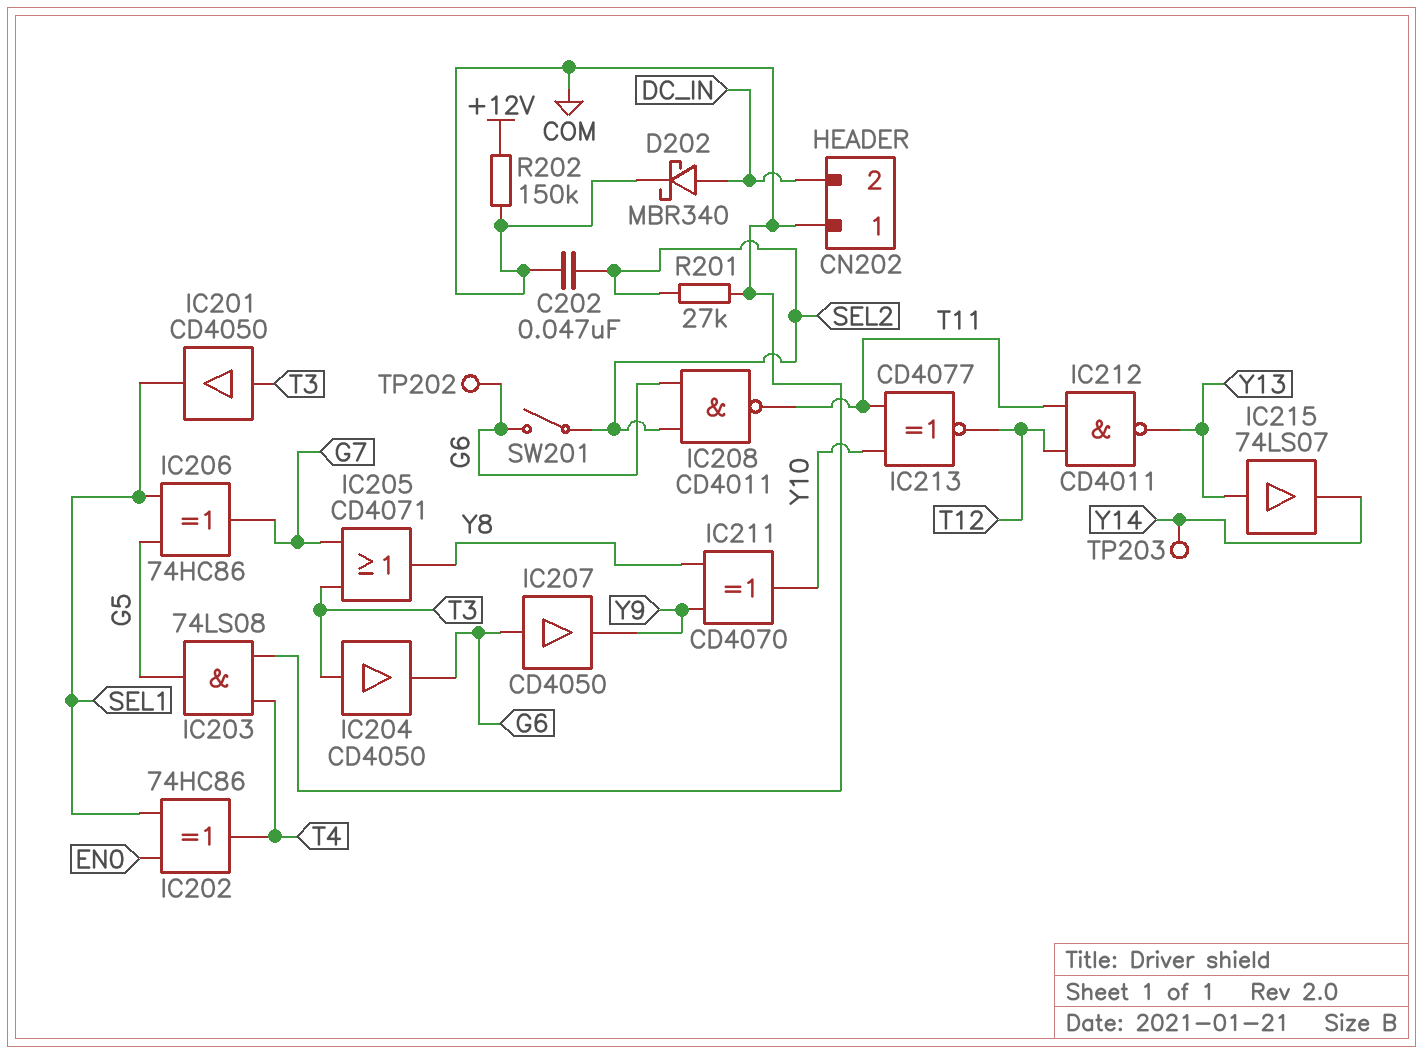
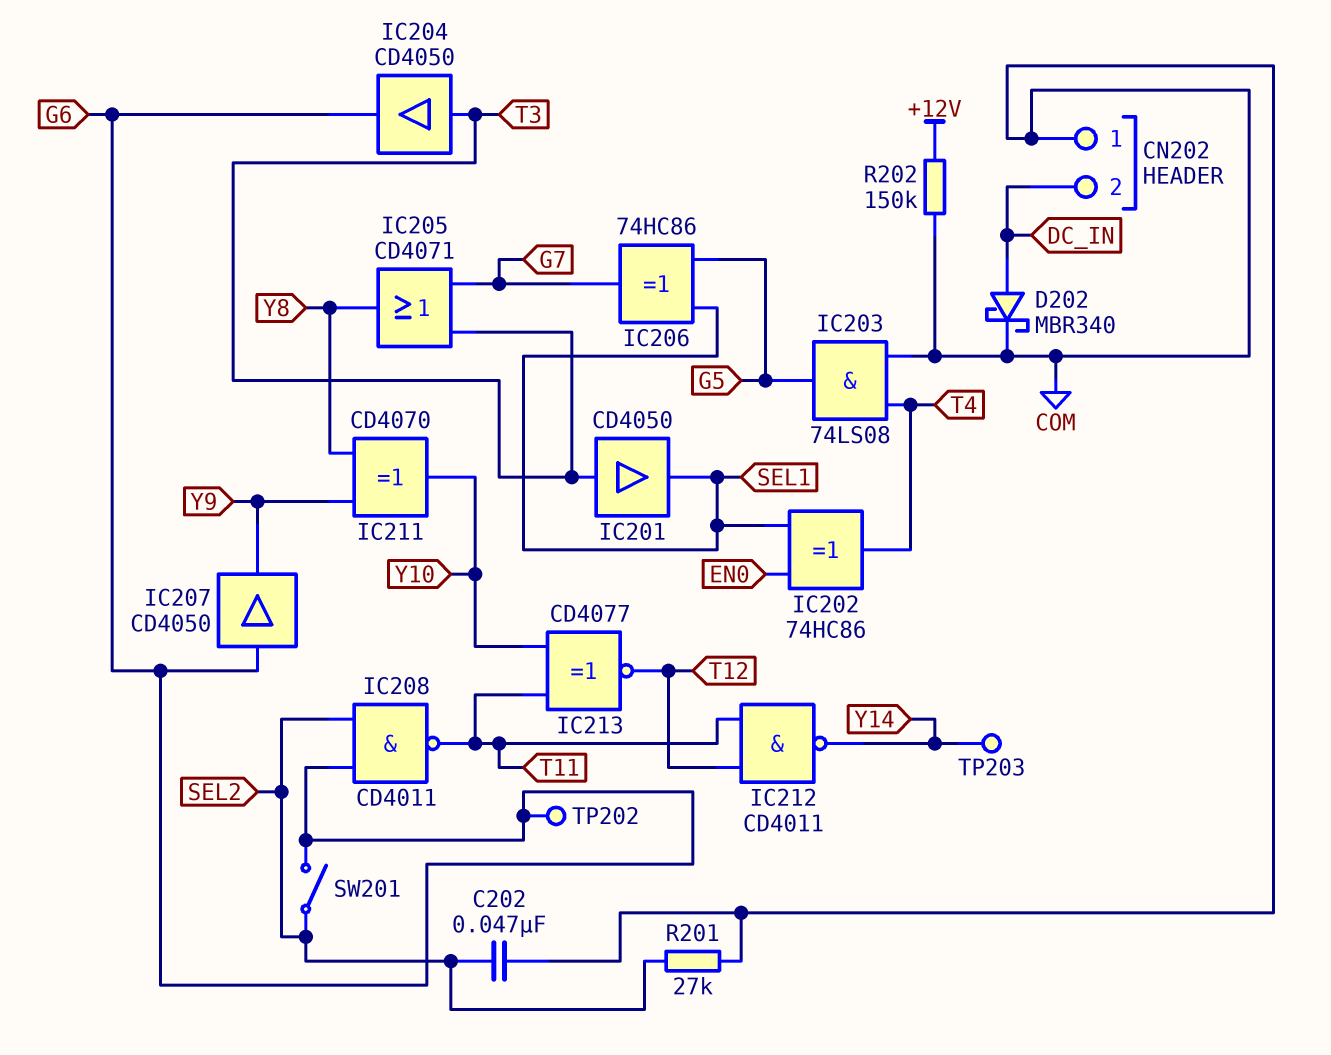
IC212: NAND CD4011 (in T11, in T12, out Y13) -> NAND CD4011 (in T11, in T12, out Y14)
IC215: buffer 74LS07 (in Y13, out Y14) -> none

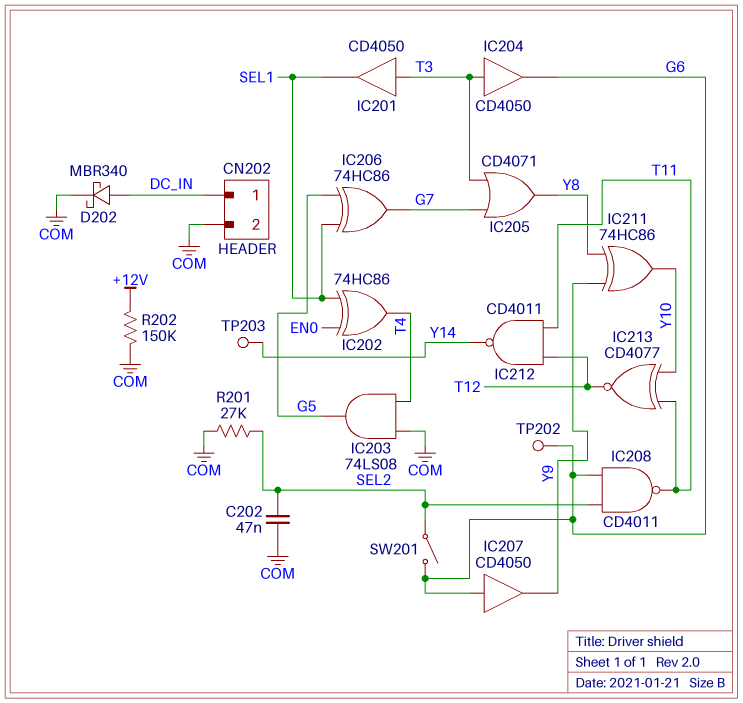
CN202 pin 1: COM -> DC_IN
CN202 pin 2: DC_IN -> COM
IC211: XOR CD4070 (in Y8, in Y9, out Y10) -> XOR 74HC86 (in Y8, in Y9, out Y10)

